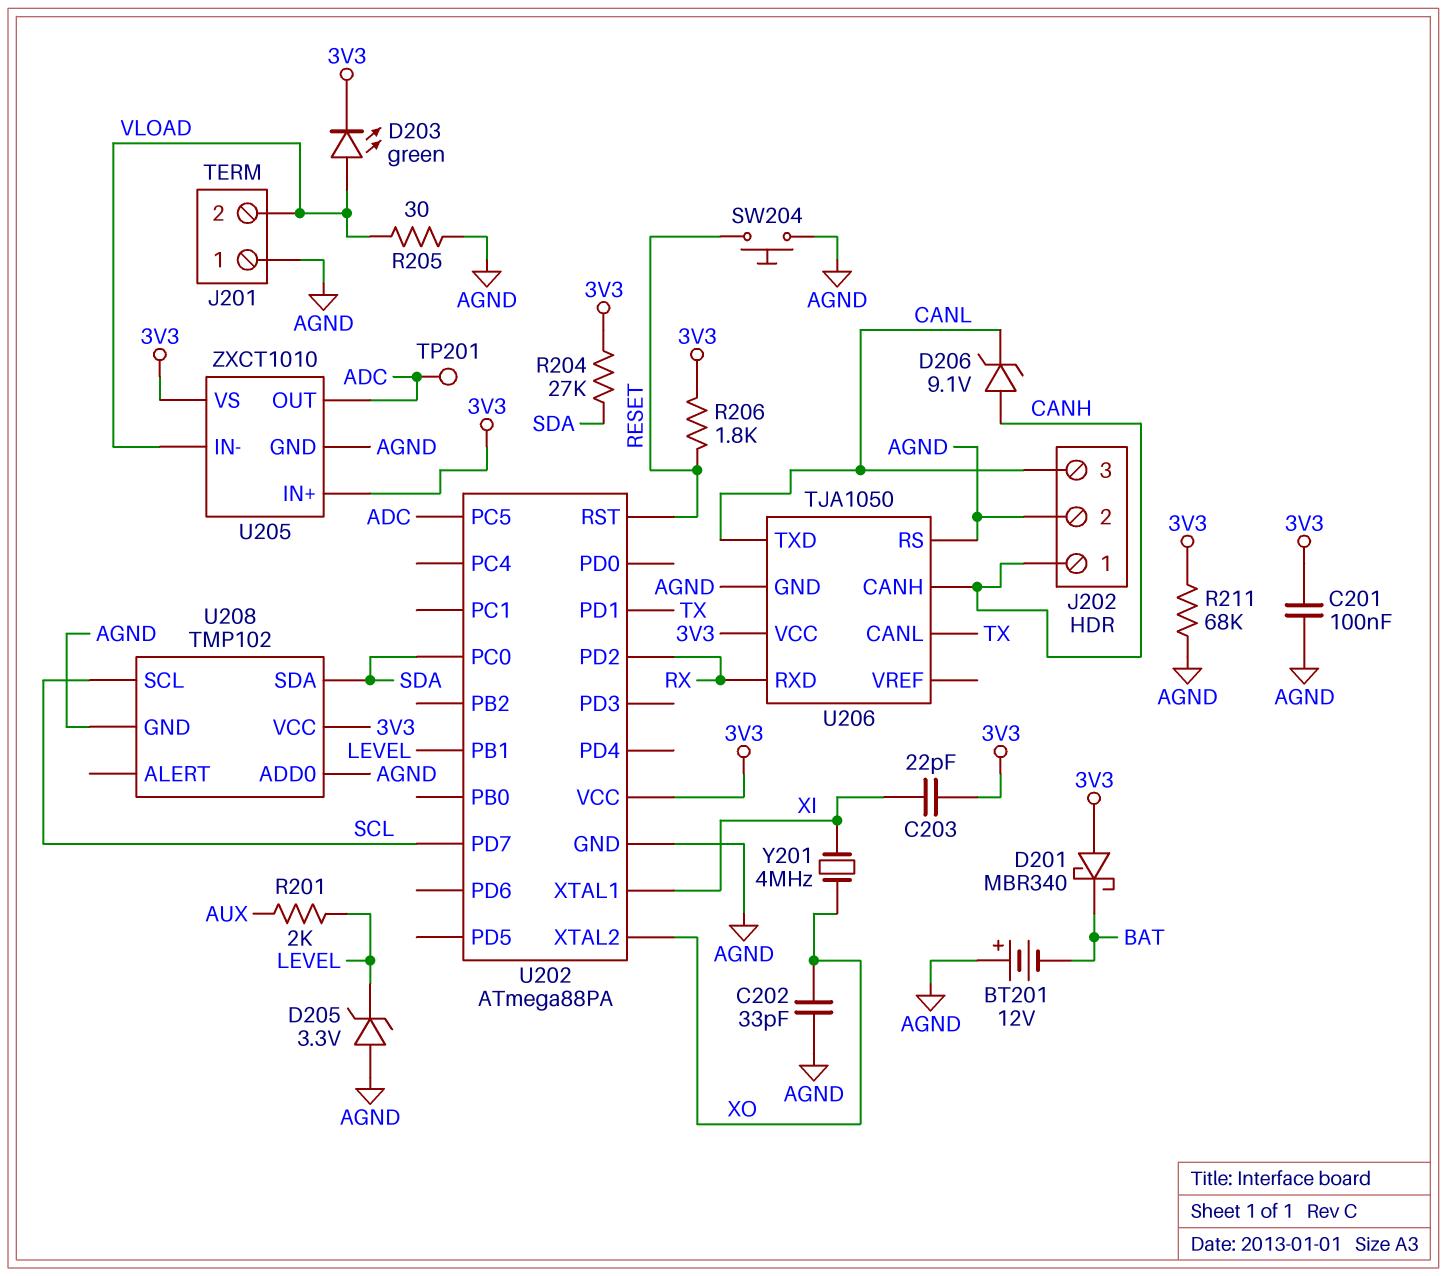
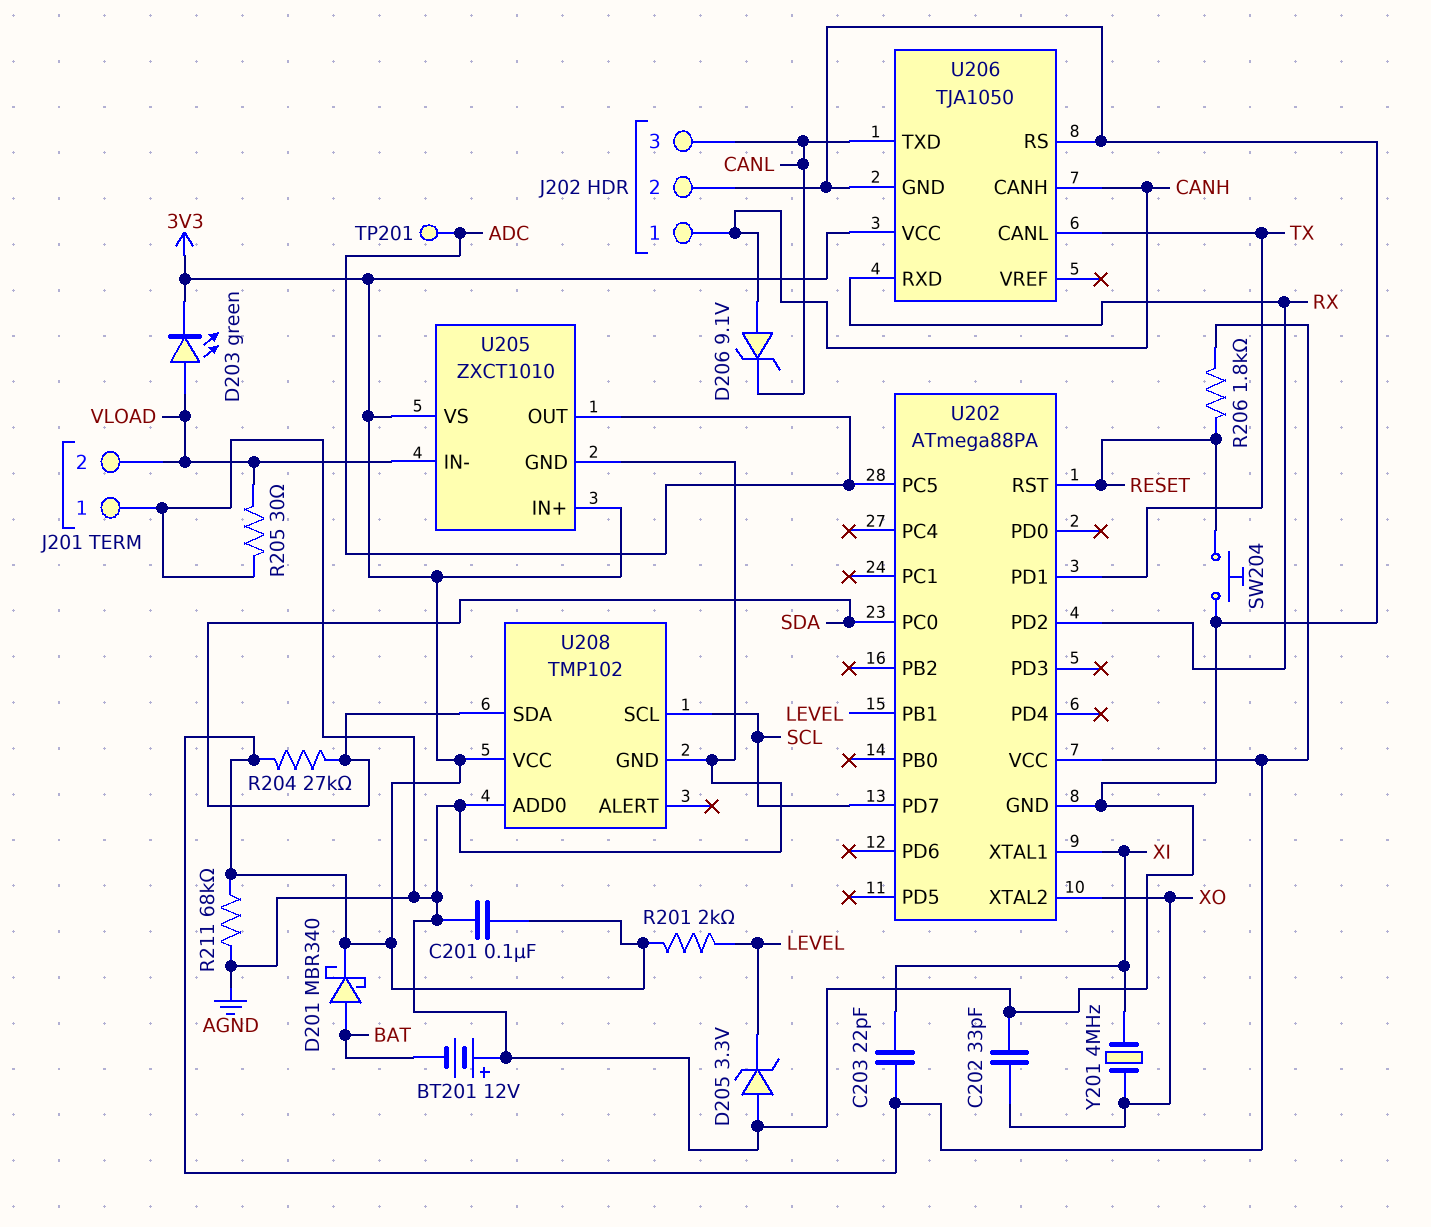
D201: schottky MBR340 (A 3V3, K BAT) -> schottky MBR340 (A BAT, K 3V3)
R201: 2k (AUX, LEVEL) -> 2k (3V3, LEVEL)

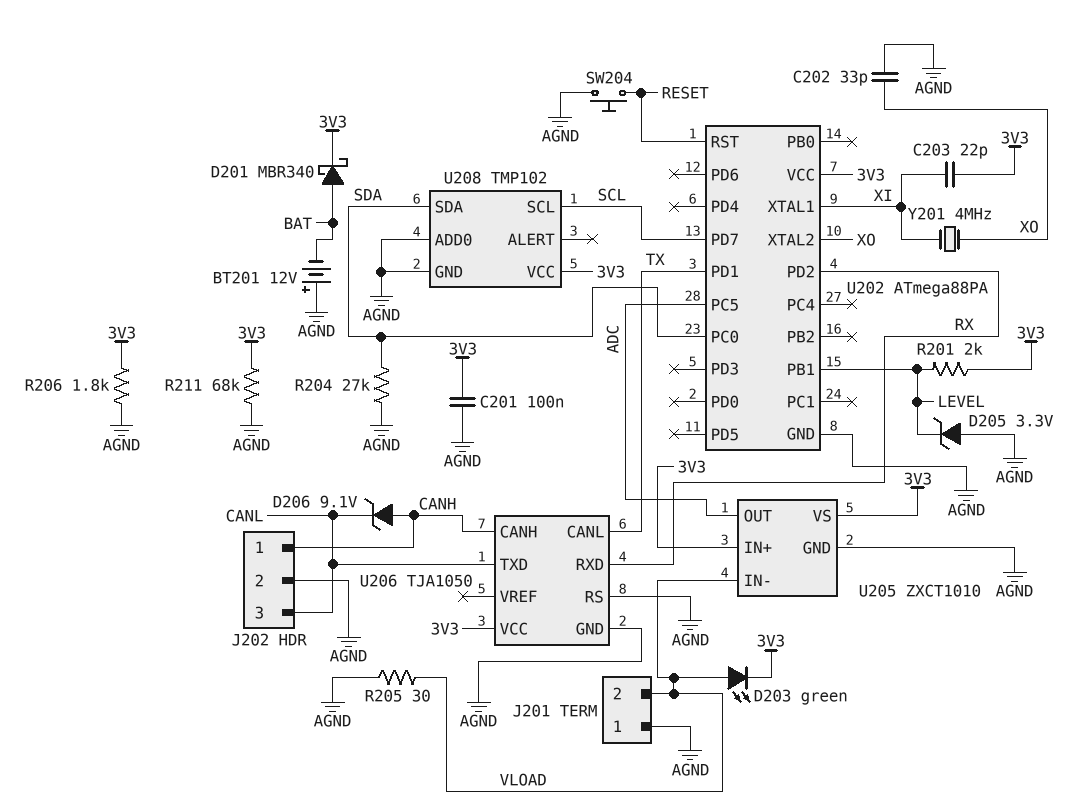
R204: 27k (3V3, SDA) -> 27k (AGND, SDA)
R206: 1.8k (3V3, RESET) -> 1.8k (3V3, AGND)
TP201: test point (ADC) -> none

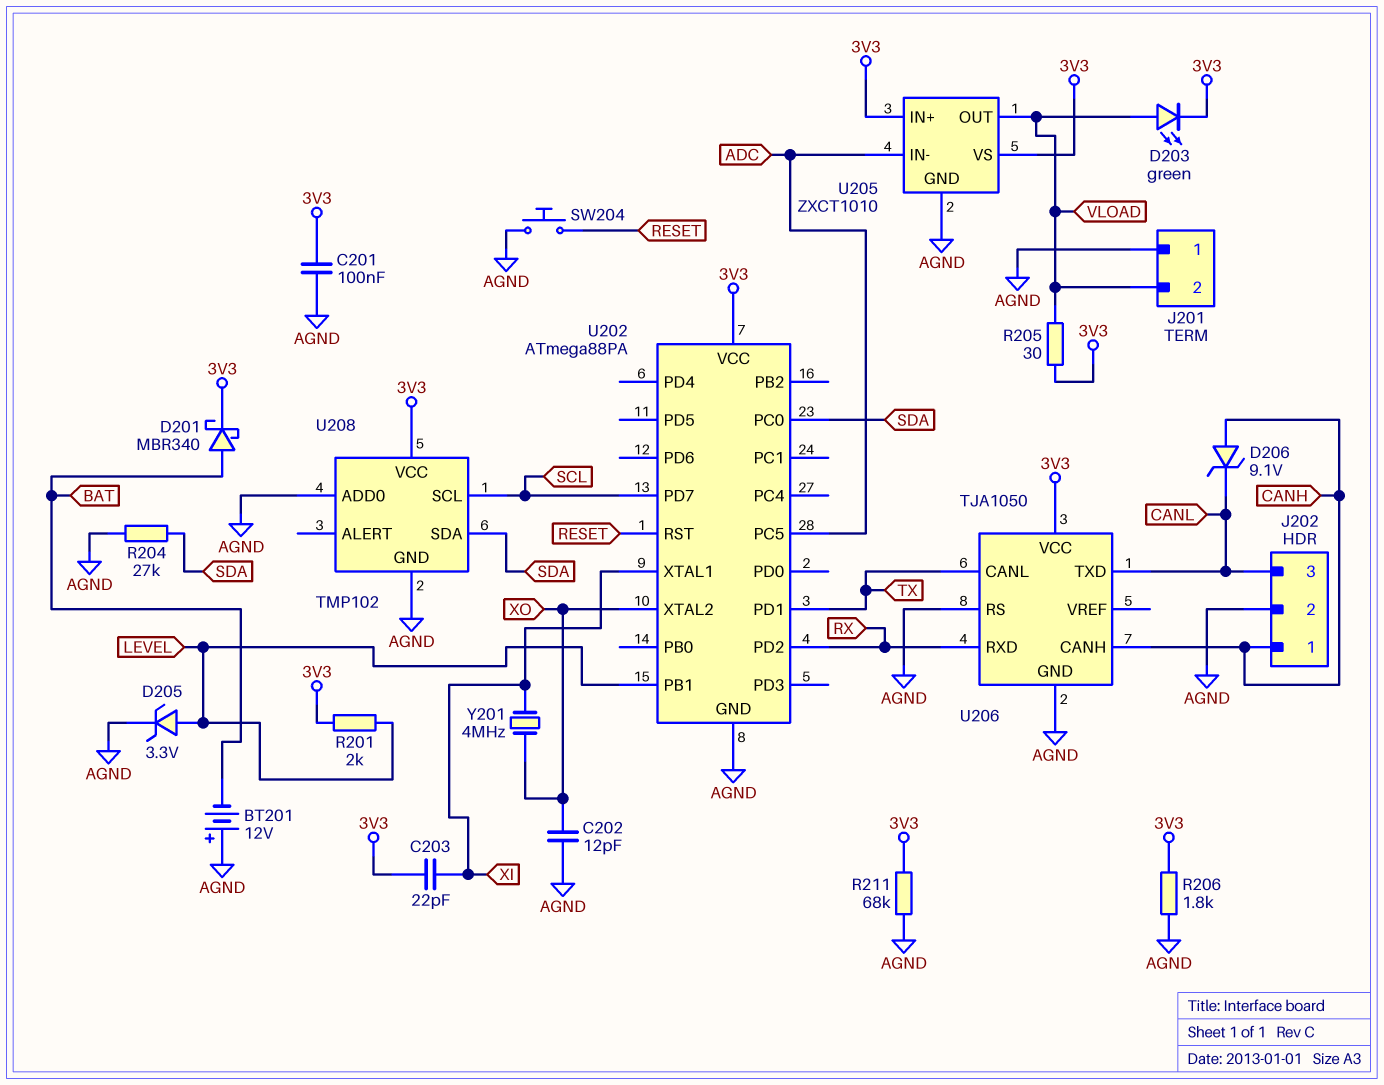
C202: 33pF (AGND, XO) -> 12pF (AGND, XO)
D205: zener 3.3V (A AGND, K LEVEL) -> zener 3.3V (A LEVEL, K AGND)
R205: 30 (AGND, VLOAD) -> 30 (3V3, VLOAD)
U205 pin IN-: VLOAD -> ADC
U205 pin OUT: ADC -> VLOAD

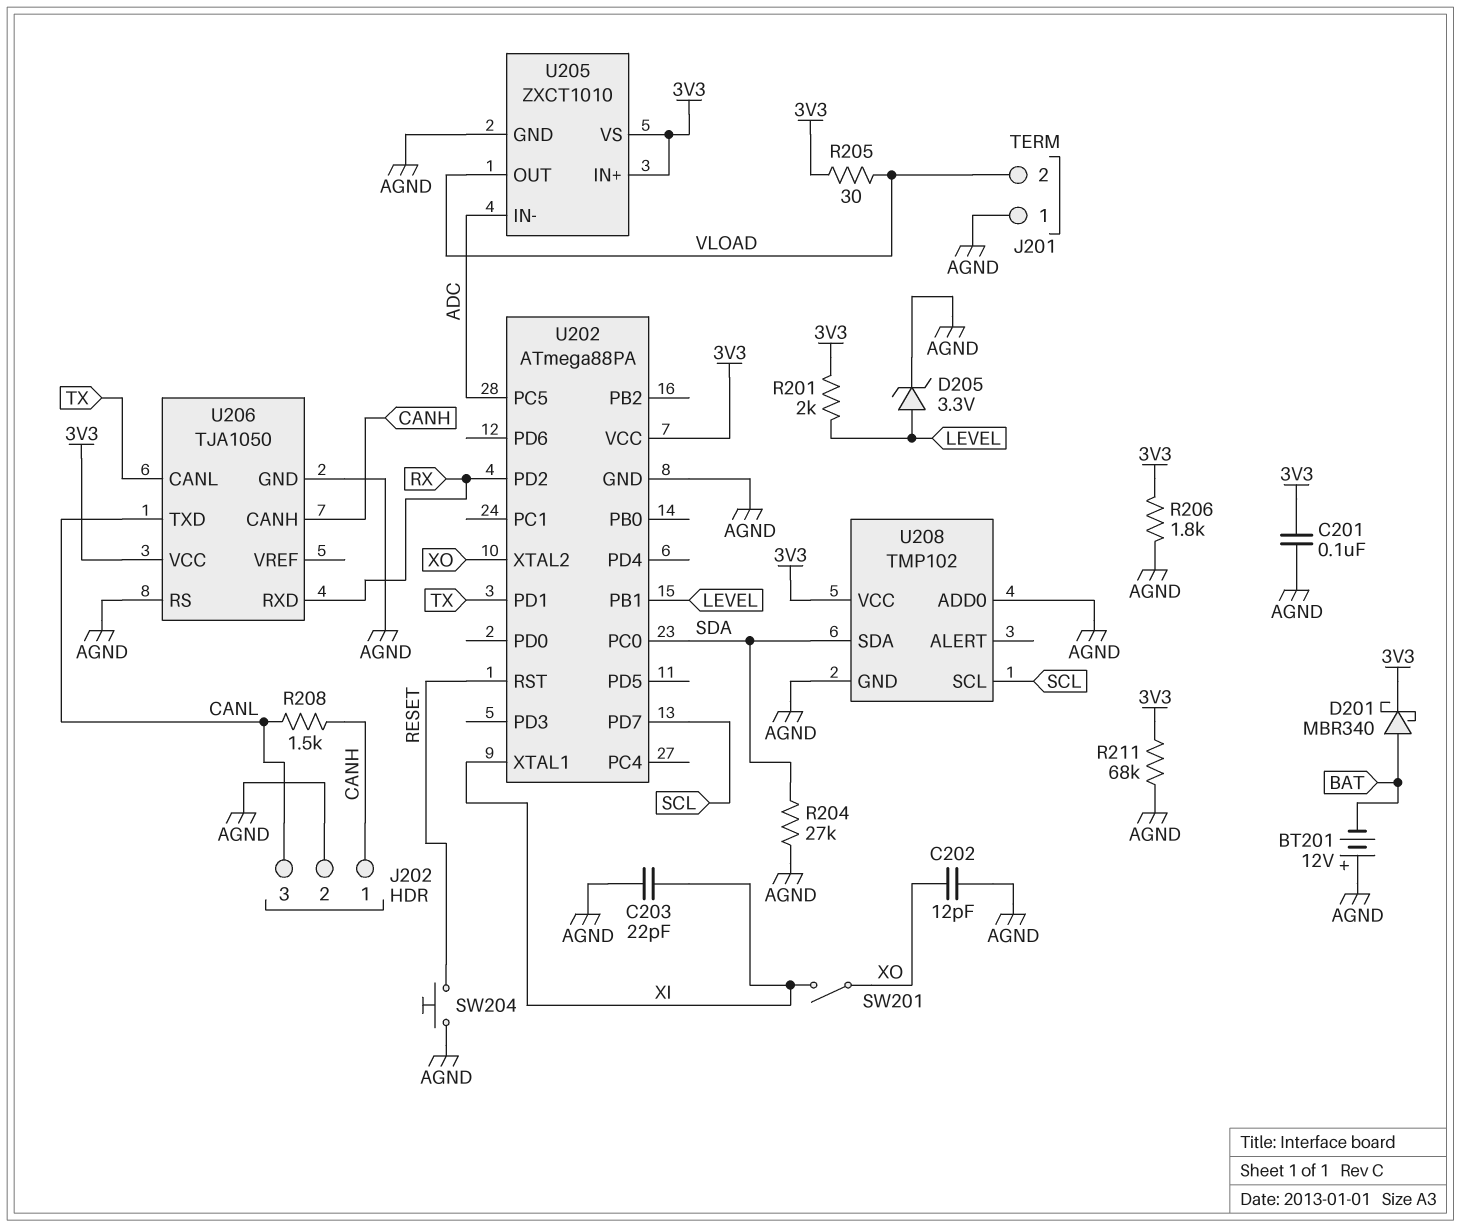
C203: 22pF (3V3, XI) -> 22pF (AGND, XI)
D203: LED green (A VLOAD, K 3V3) -> none
D206: zener 9.1V (A CANH, K CANL) -> none
R208: none -> 1.5k (CANH, CANL)
SW201: none -> switch (XI, XO)
Y201: 4MHz (XI, XO) -> none

